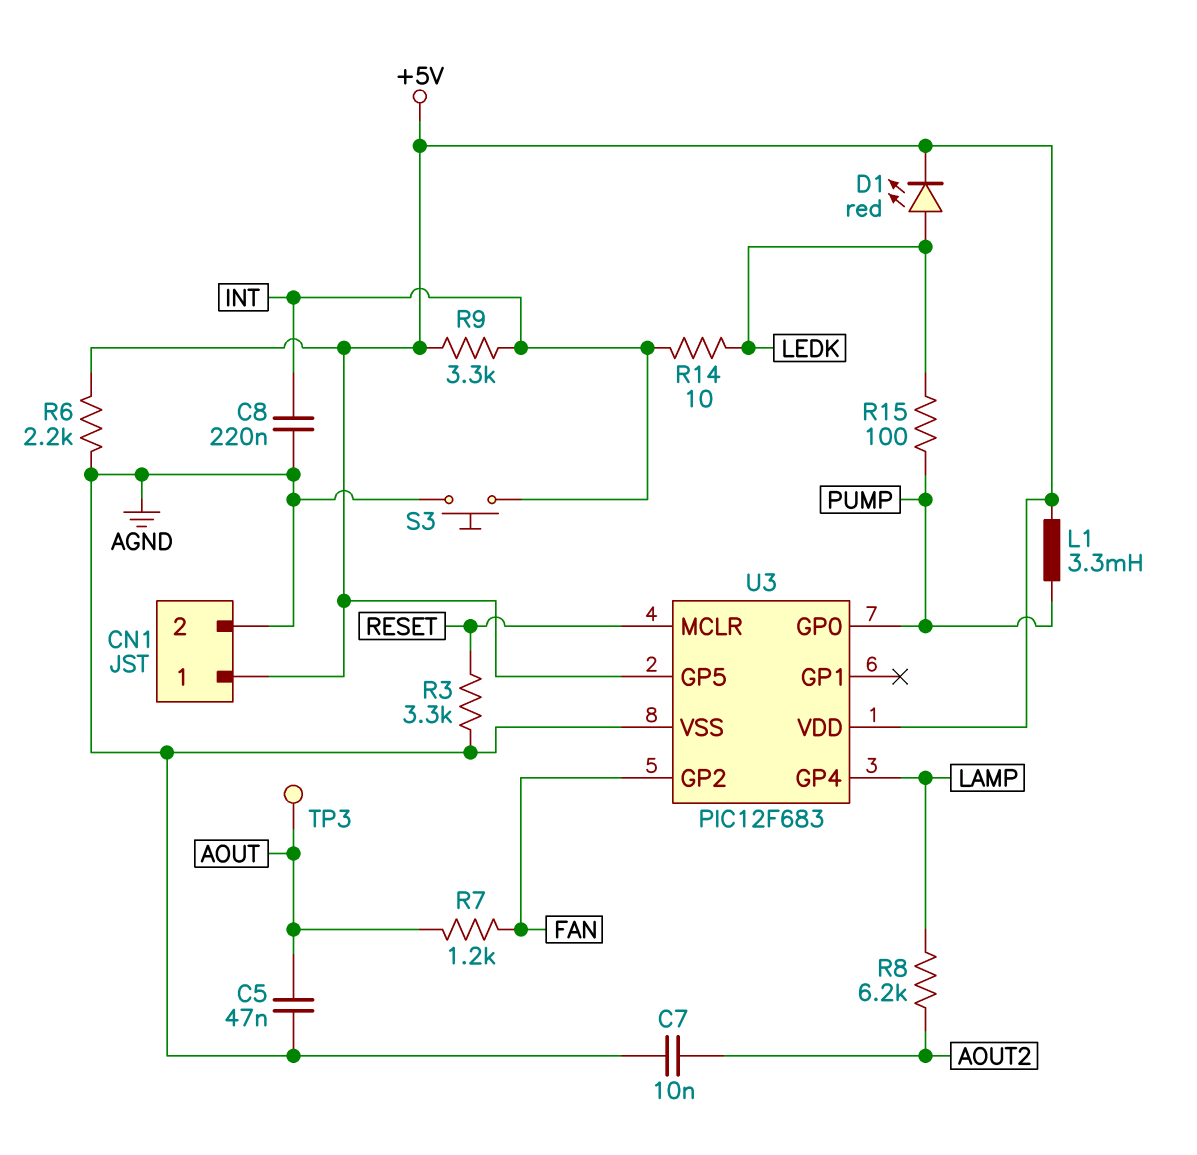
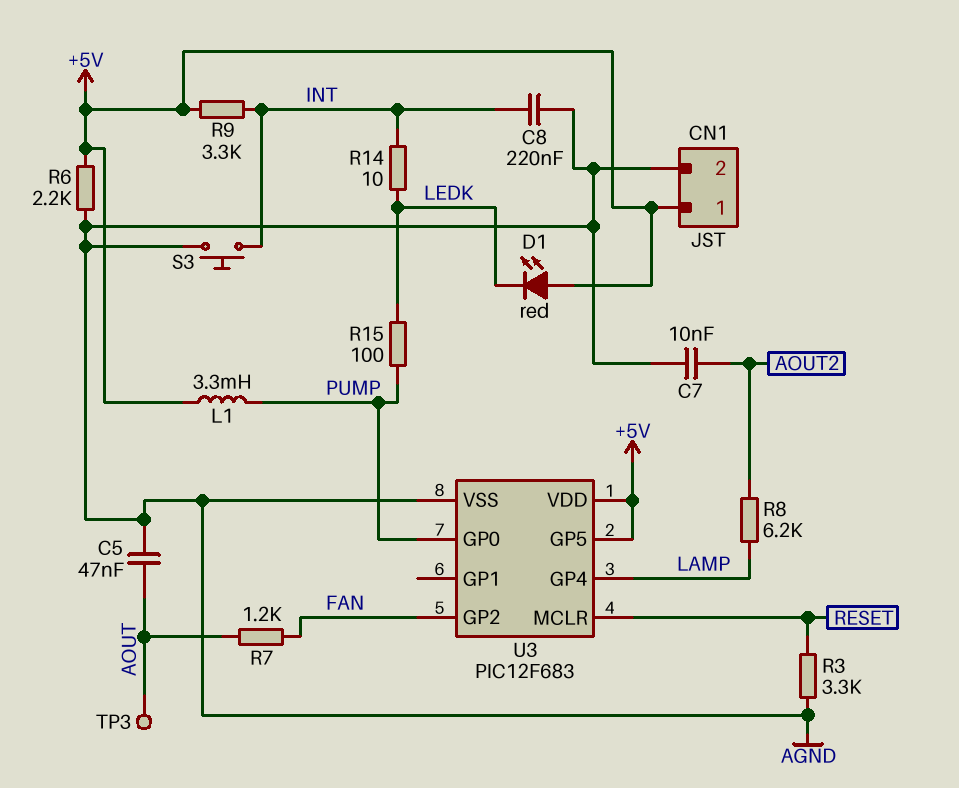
D1: LED red (A LEDK, K +5V) -> LED red (A +5V, K LEDK)

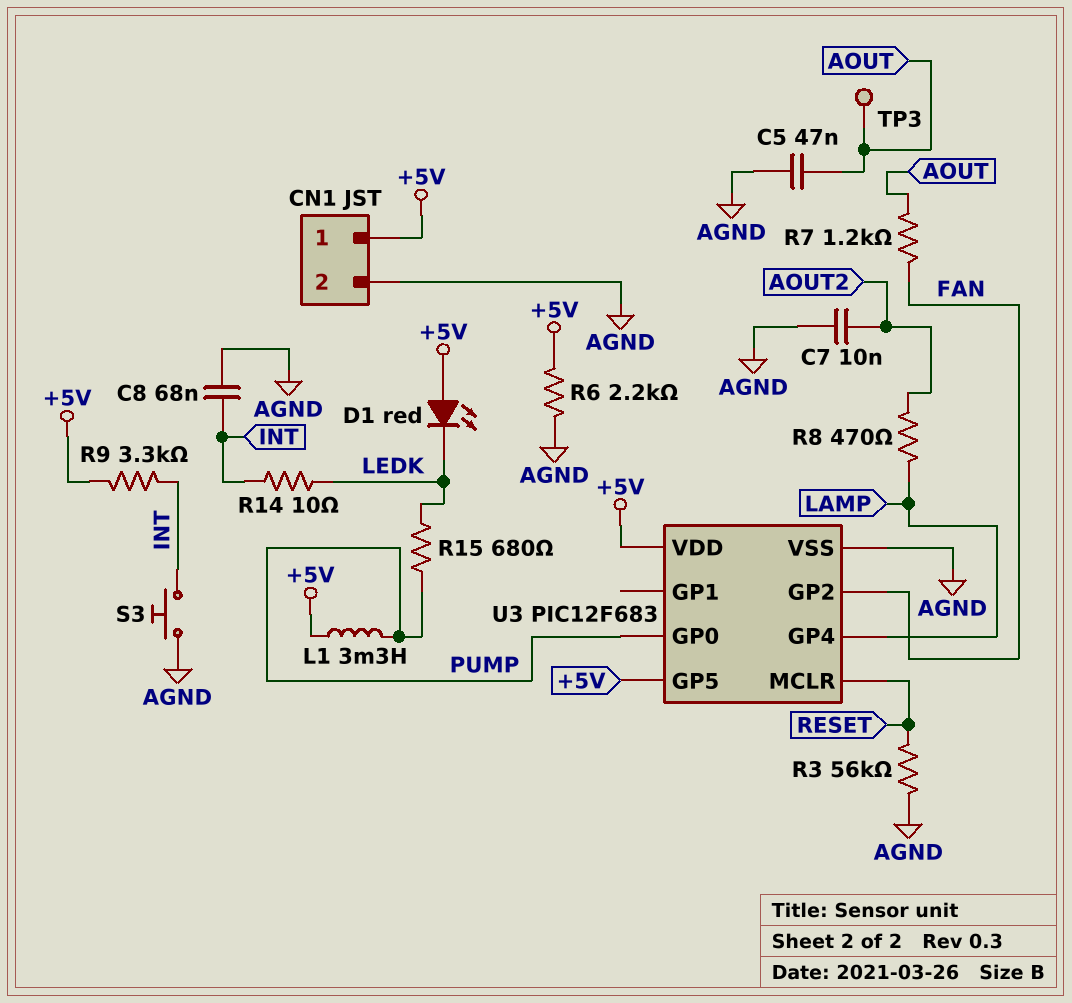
C8: 220nF (AGND, INT) -> 68nF (AGND, INT)
R3: 3.3k (AGND, RESET) -> 56k (AGND, RESET)
R8: 6.2k (AOUT2, LAMP) -> 470 (AOUT2, LAMP)
R15: 100 (LEDK, PUMP) -> 680 (LEDK, PUMP)

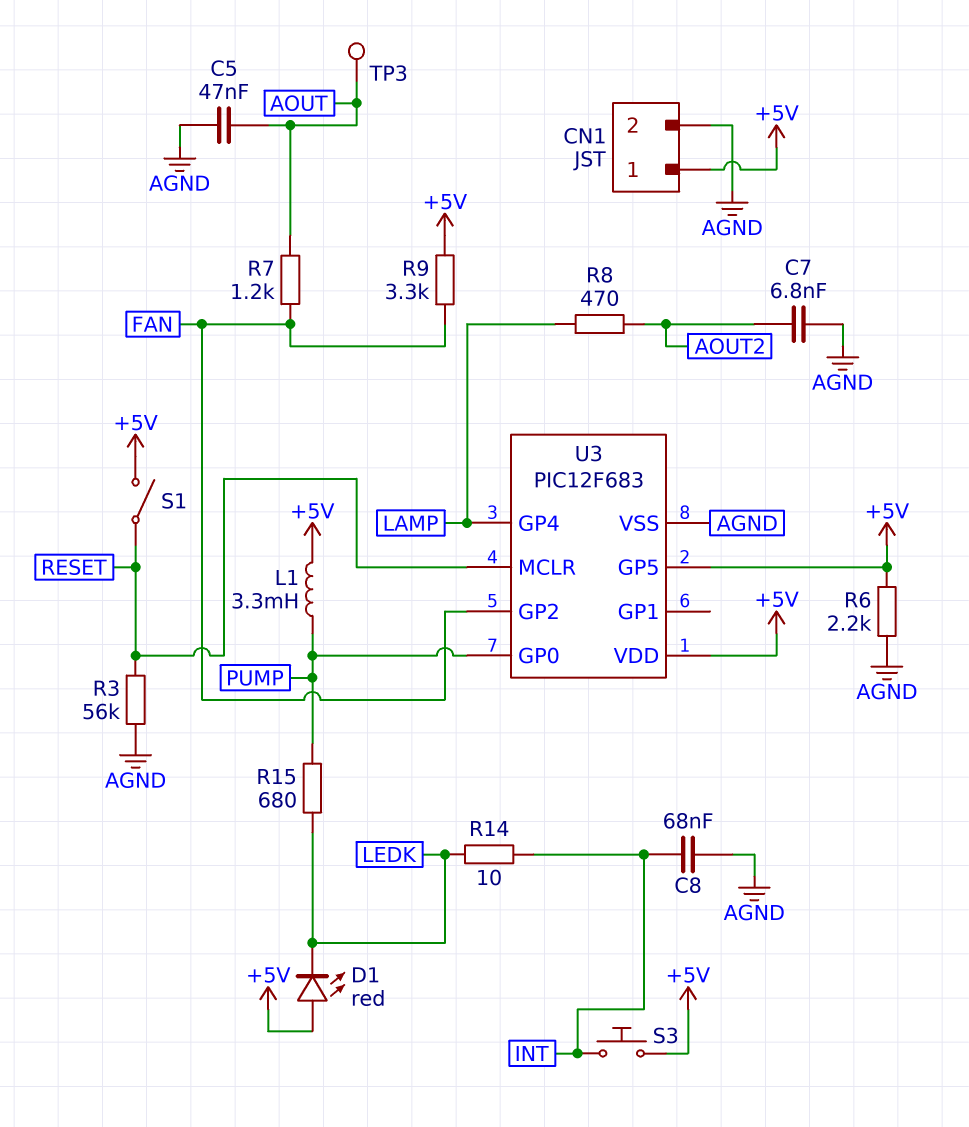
C7: 10nF (AGND, AOUT2) -> 6.8nF (AGND, AOUT2)
R9: 3.3k (+5V, INT) -> 3.3k (+5V, FAN)
S1: none -> switch (+5V, RESET)
S3: button (AGND, INT) -> button (+5V, INT)

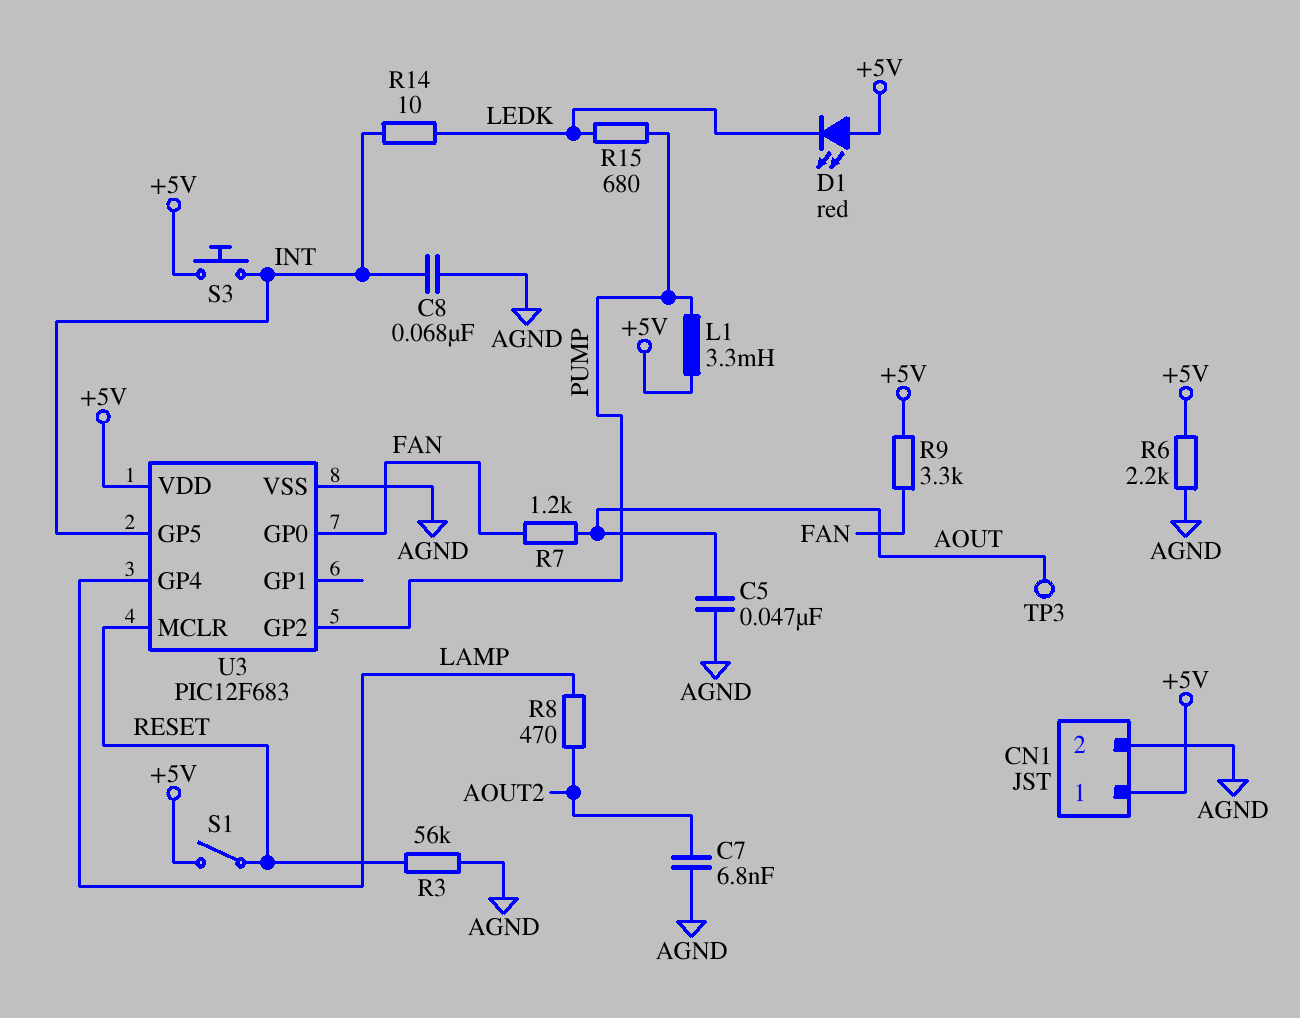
U3 pin GP0: PUMP -> FAN
U3 pin GP2: FAN -> PUMP
U3 pin GP5: +5V -> INT

